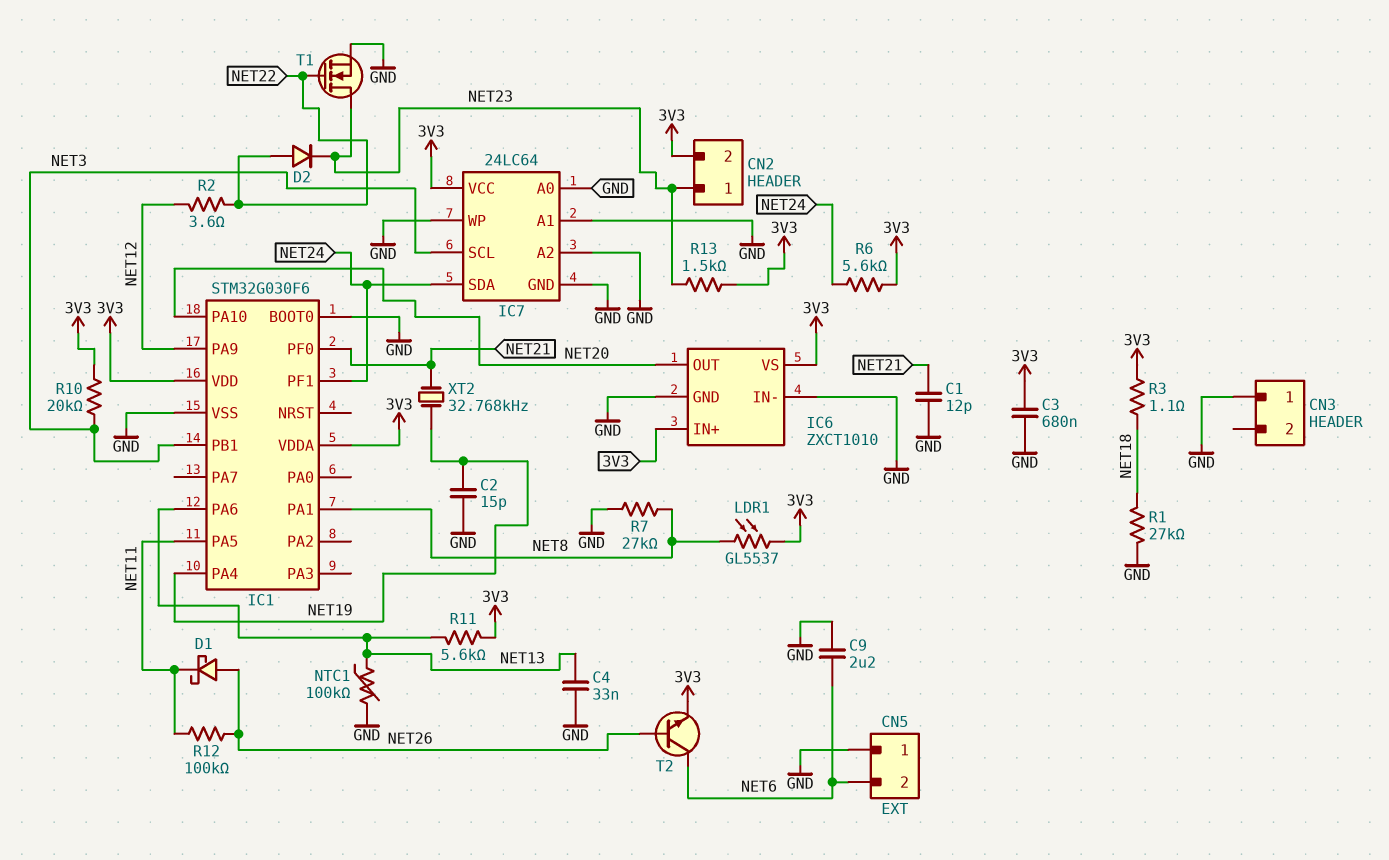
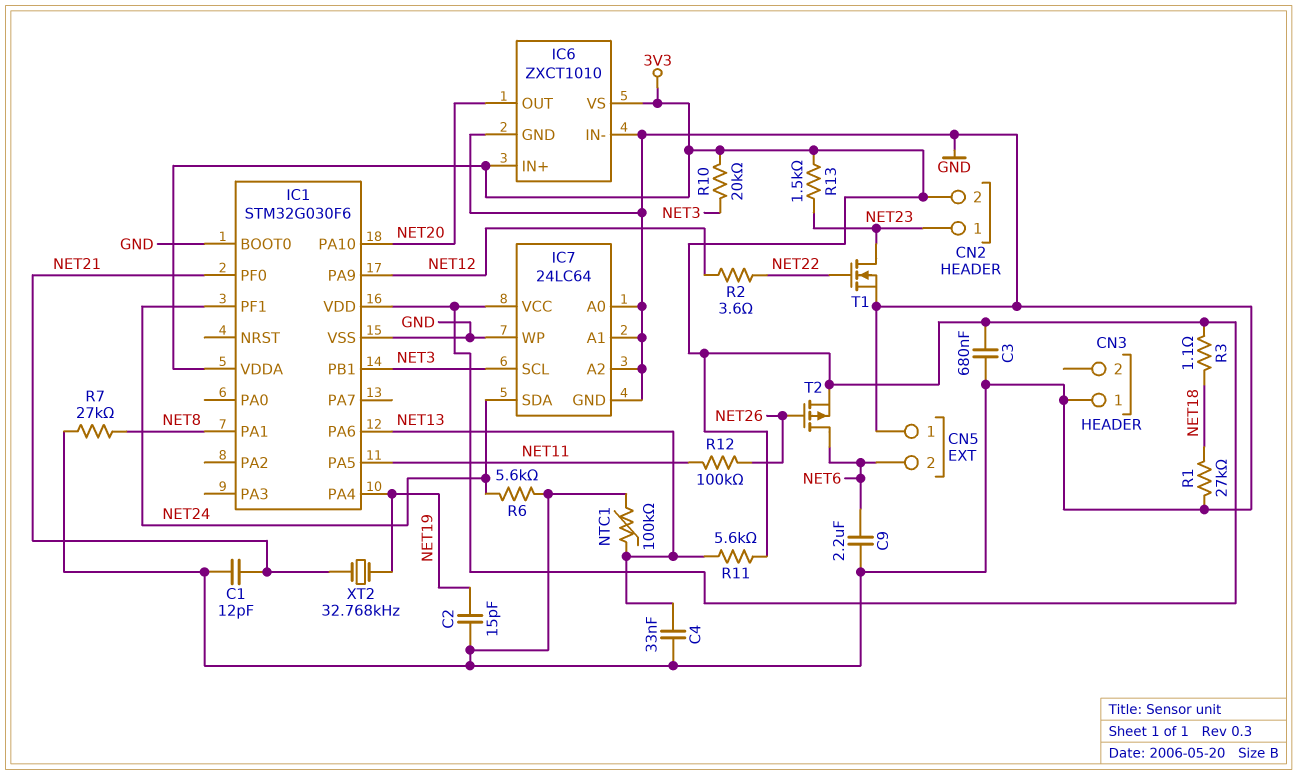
D1: schottky (A NET26, K NET11) -> none
D2: diode (A NET22, K NET23) -> none
LDR1: GL5537 (3V3, NET8) -> none
R6: 5.6k (3V3, NET24) -> 5.6k (GND, NET24)
T2: NPN (B NET26, C NET6, E 3V3) -> PMOS (G NET26, D NET6, S 3V3)

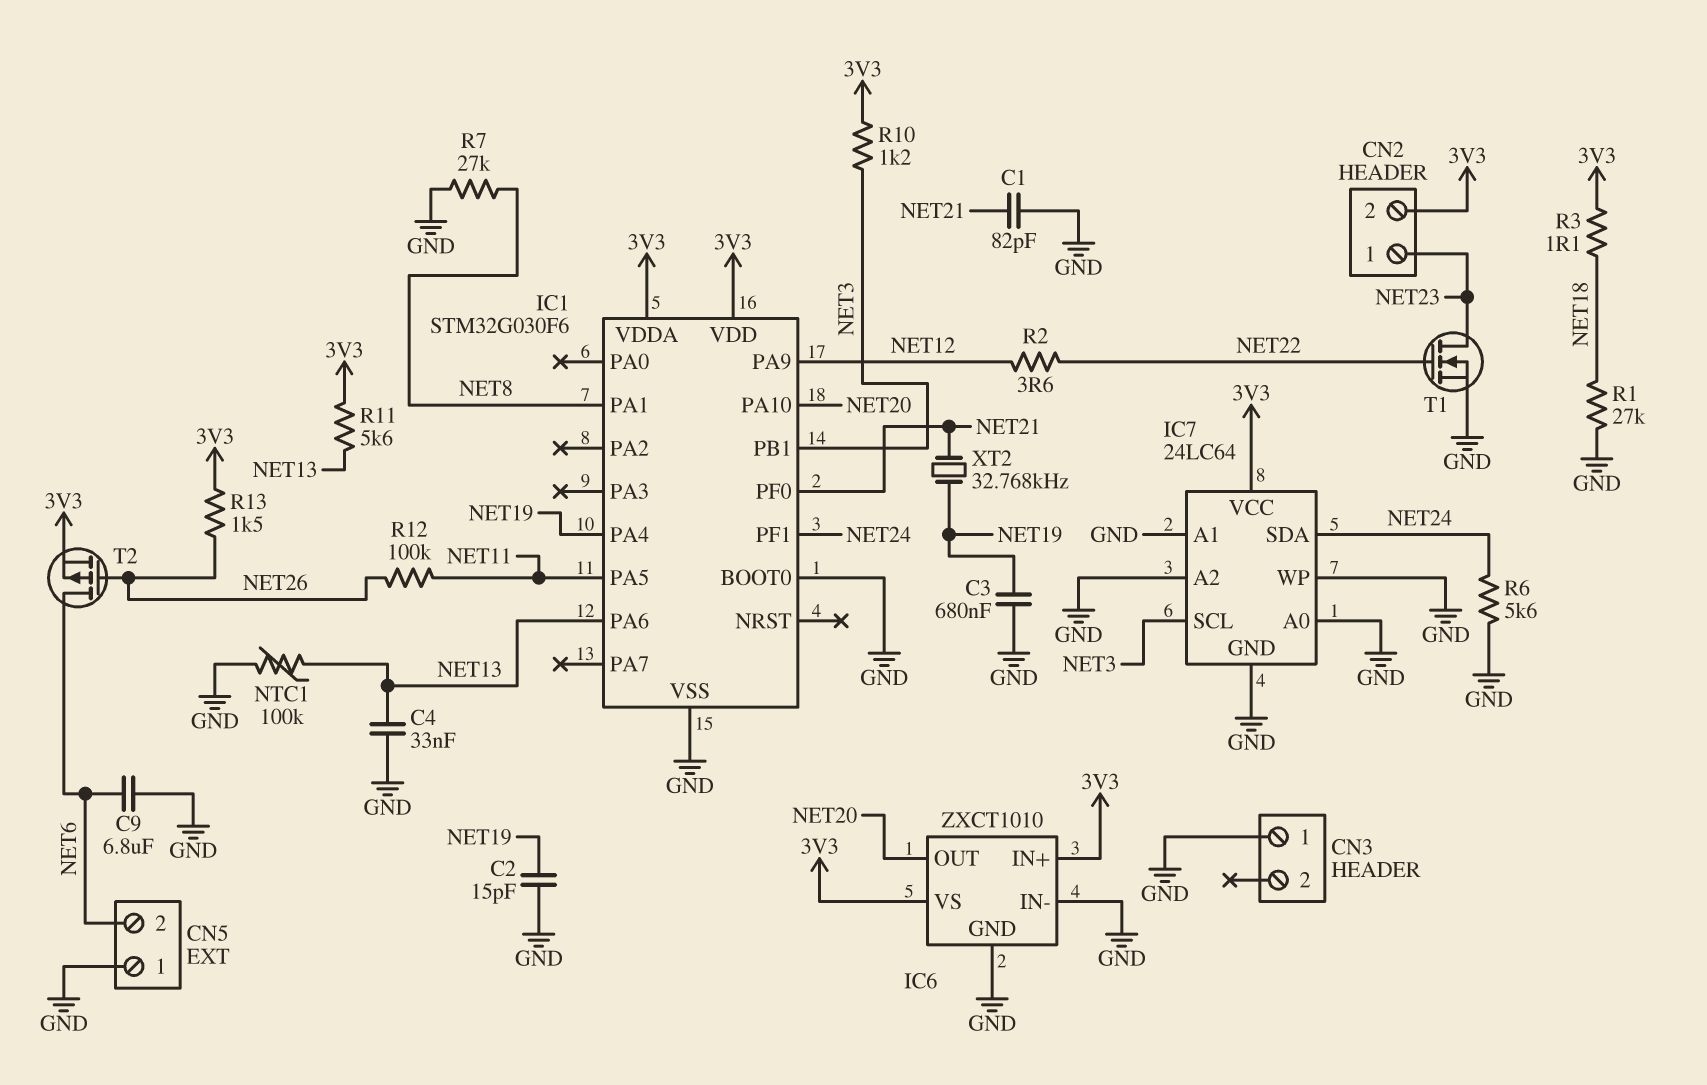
C1: 12pF (GND, NET21) -> 82pF (GND, NET21)
C3: 680nF (3V3, GND) -> 680nF (GND, NET19)
C9: 2.2uF (GND, NET6) -> 6.8uF (GND, NET6)
R10: 20k (3V3, NET3) -> 1.2k (3V3, NET3)
R13: 1.5k (3V3, NET23) -> 1.5k (3V3, NET26)

